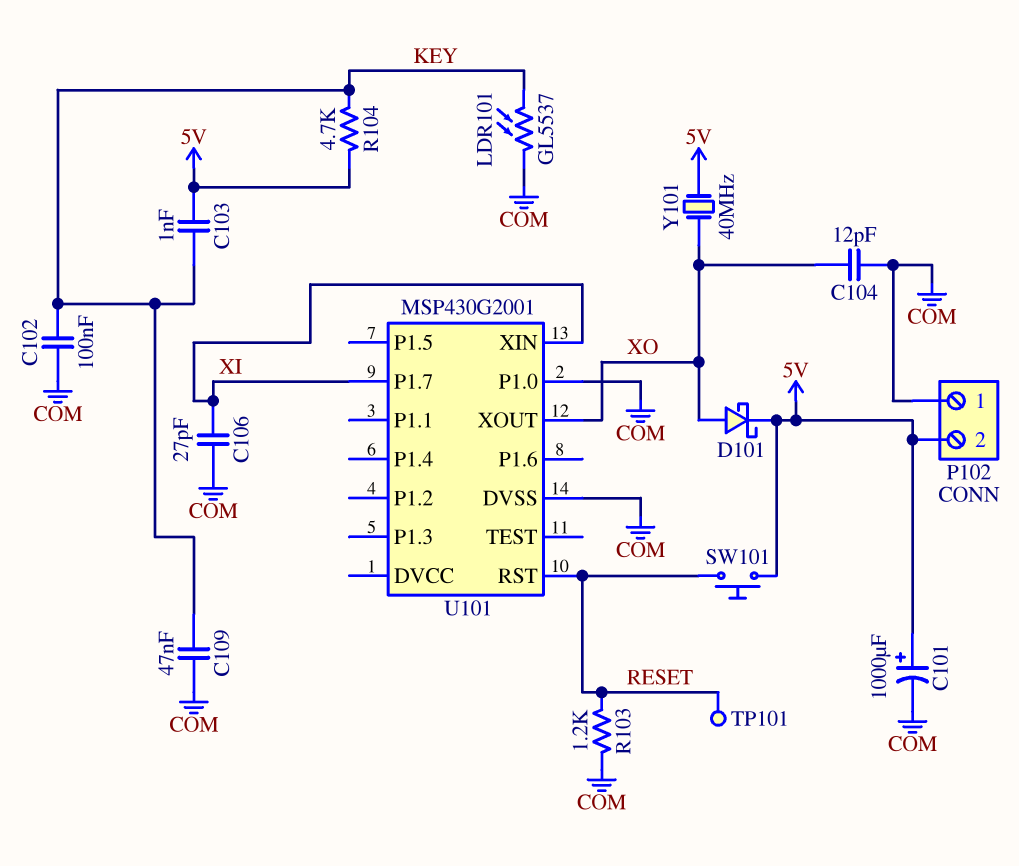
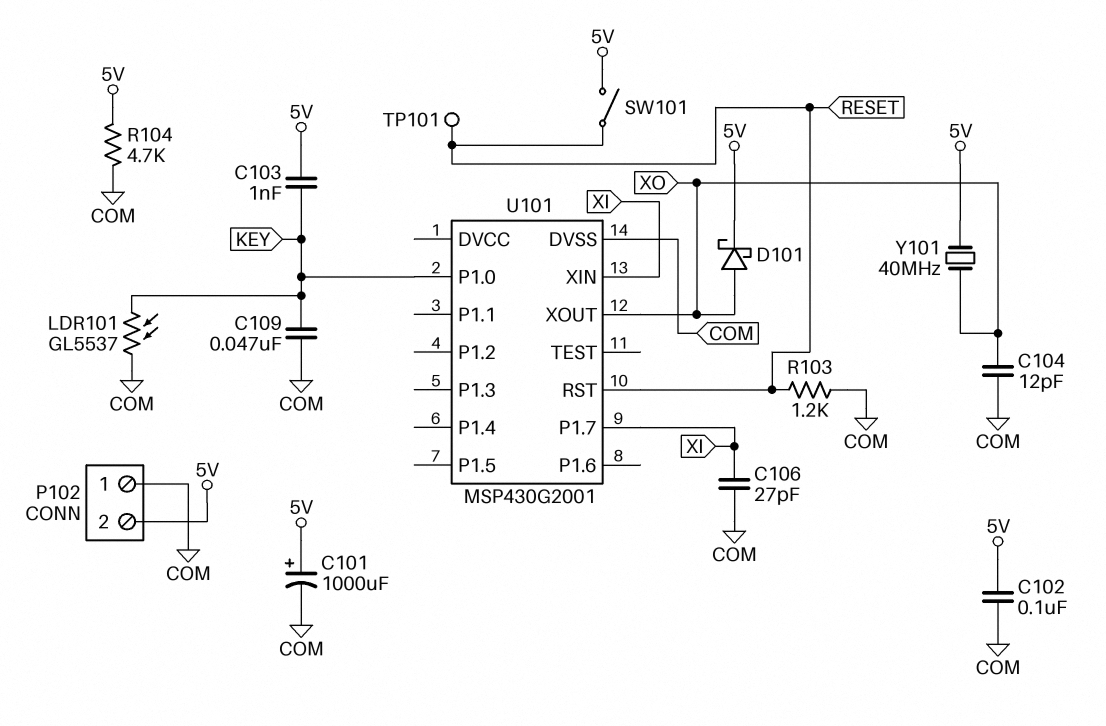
C102: 100nF (COM, KEY) -> 100nF (5V, COM)
R104: 4.7k (5V, KEY) -> 4.7k (5V, COM)
SW101: button (5V, RESET) -> switch (5V, RESET)
U101 pin P1.0: COM -> KEY

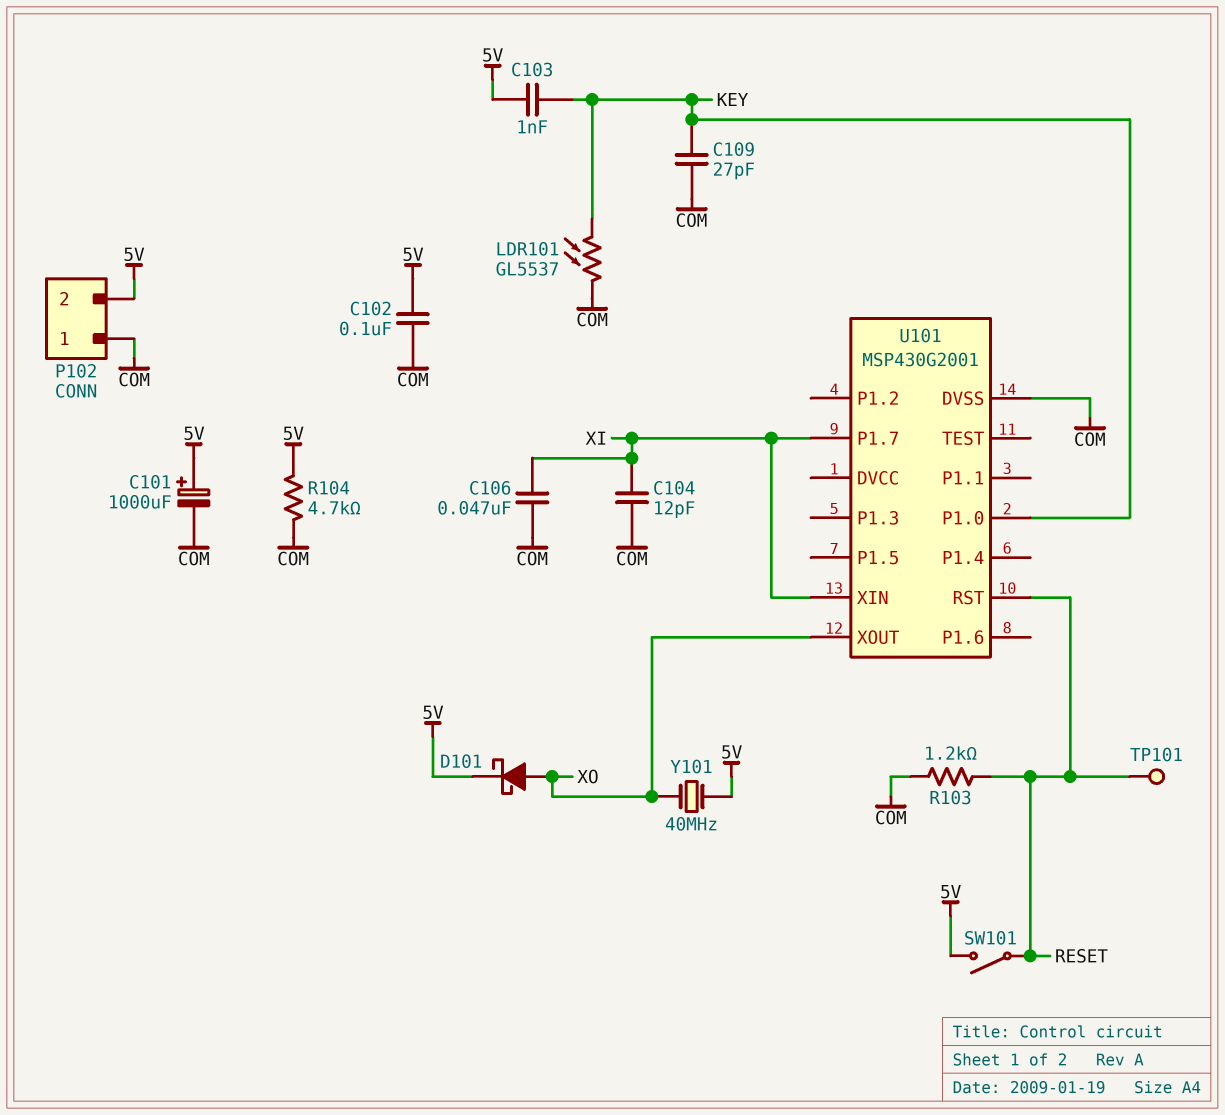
C104: 12pF (COM, XO) -> 12pF (COM, XI)
C106: 27pF (COM, XI) -> 47nF (COM, XI)
C109: 47nF (COM, KEY) -> 27pF (COM, KEY)

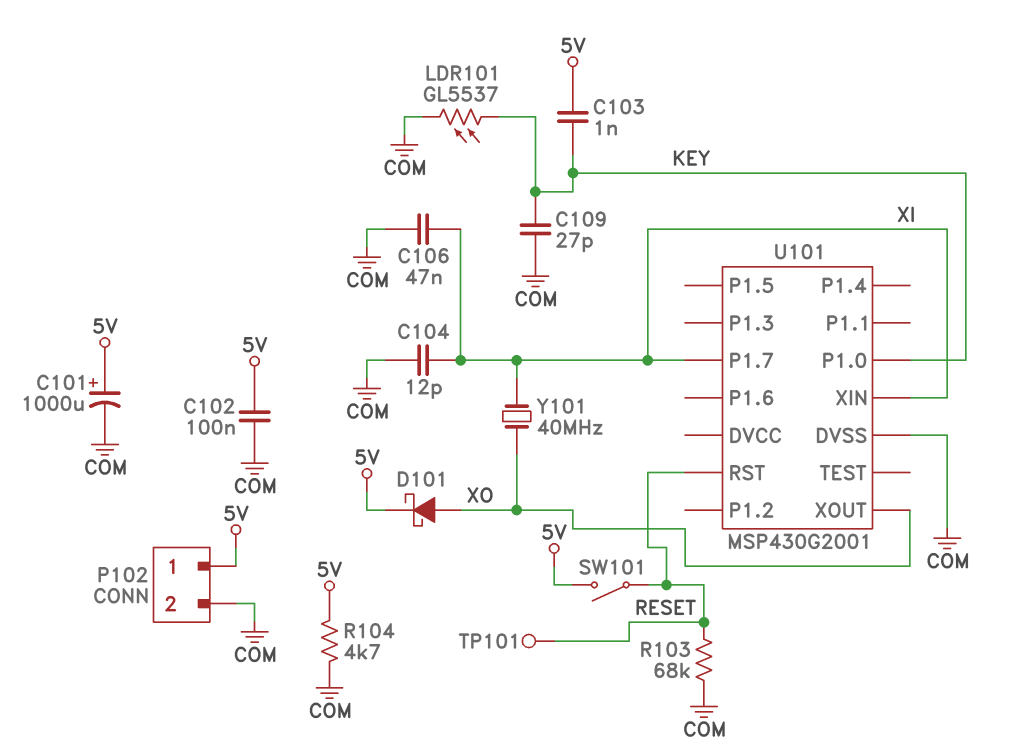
P102 pin 1: COM -> 5V
P102 pin 2: 5V -> COM
R103: 1.2k (COM, RESET) -> 68k (COM, RESET)
Y101: 40MHz (5V, XO) -> 40MHz (XI, XO)

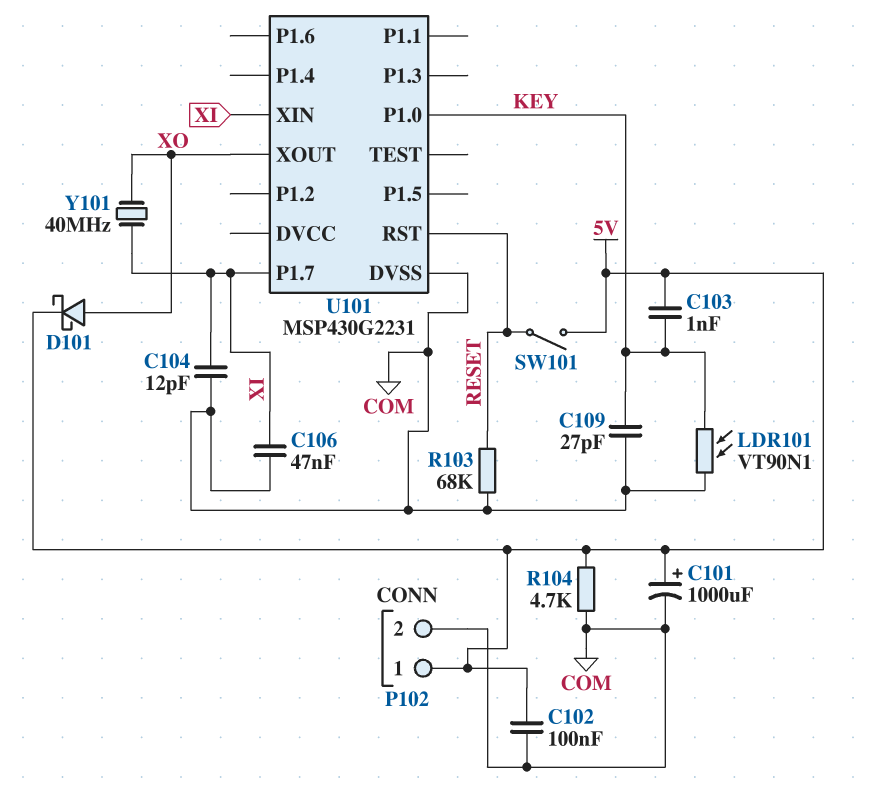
LDR101: GL5537 (COM, KEY) -> VT90N1 (COM, KEY)
TP101: test point (RESET) -> none
U101: MSP430G2001 -> MSP430G2231

